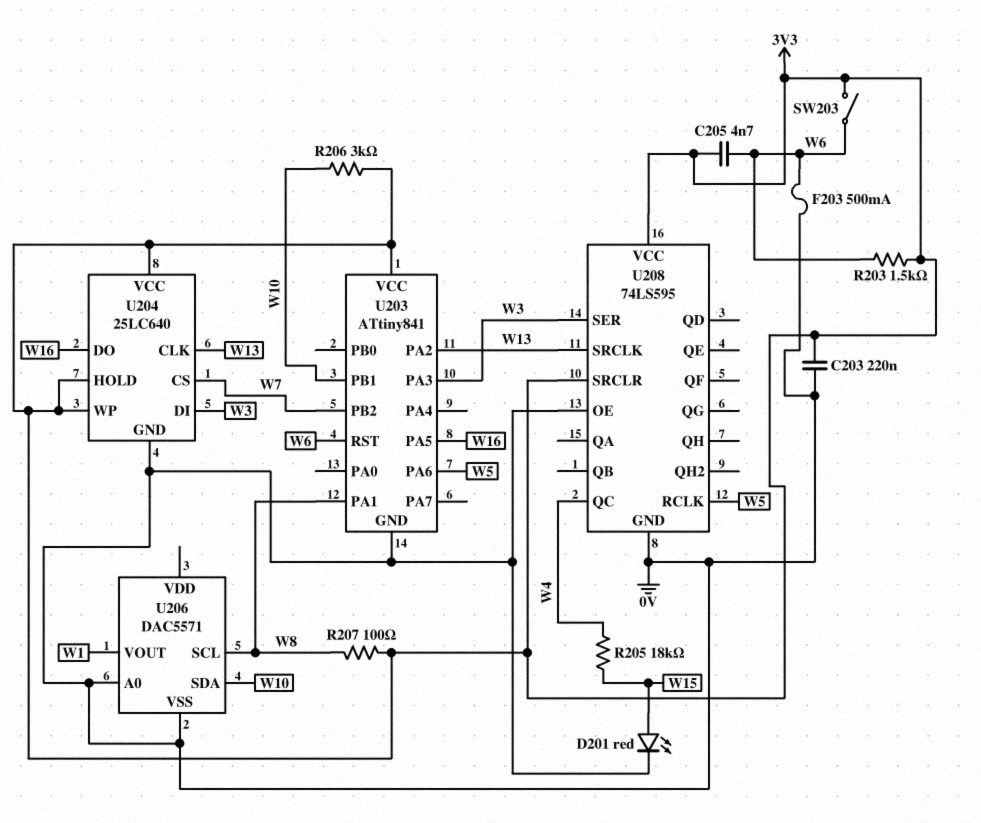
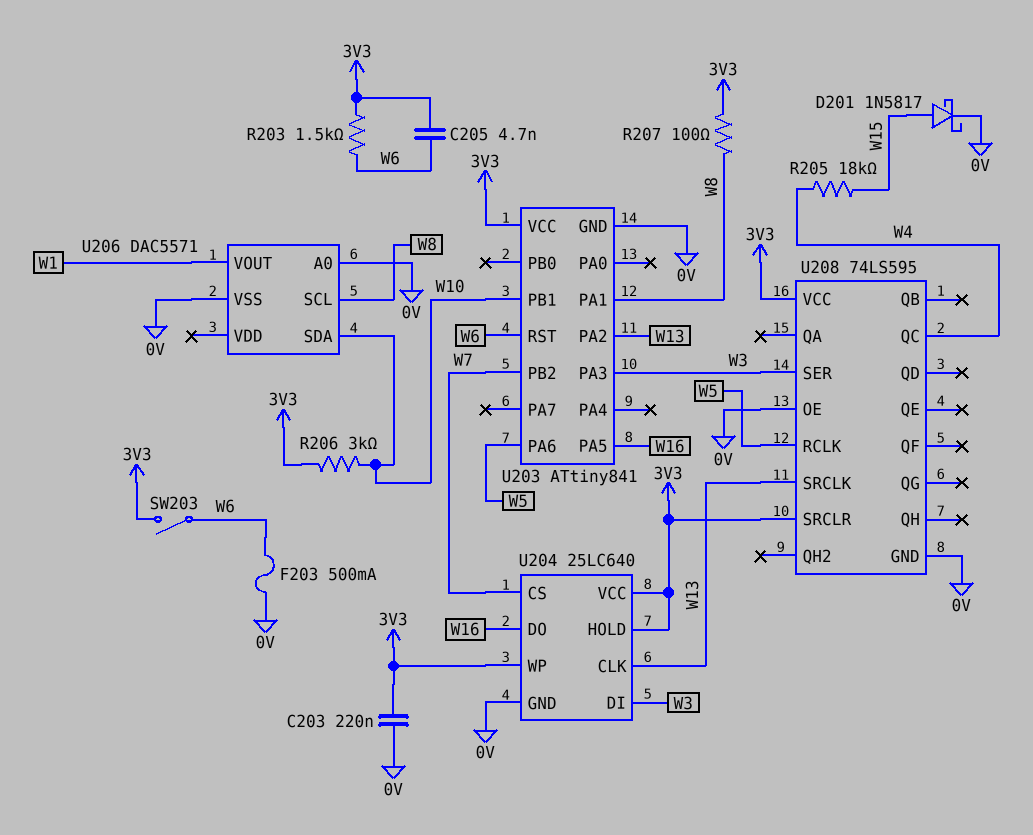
D201: LED red (A W15, K 0V) -> schottky 1N5817 (A W15, K 0V)

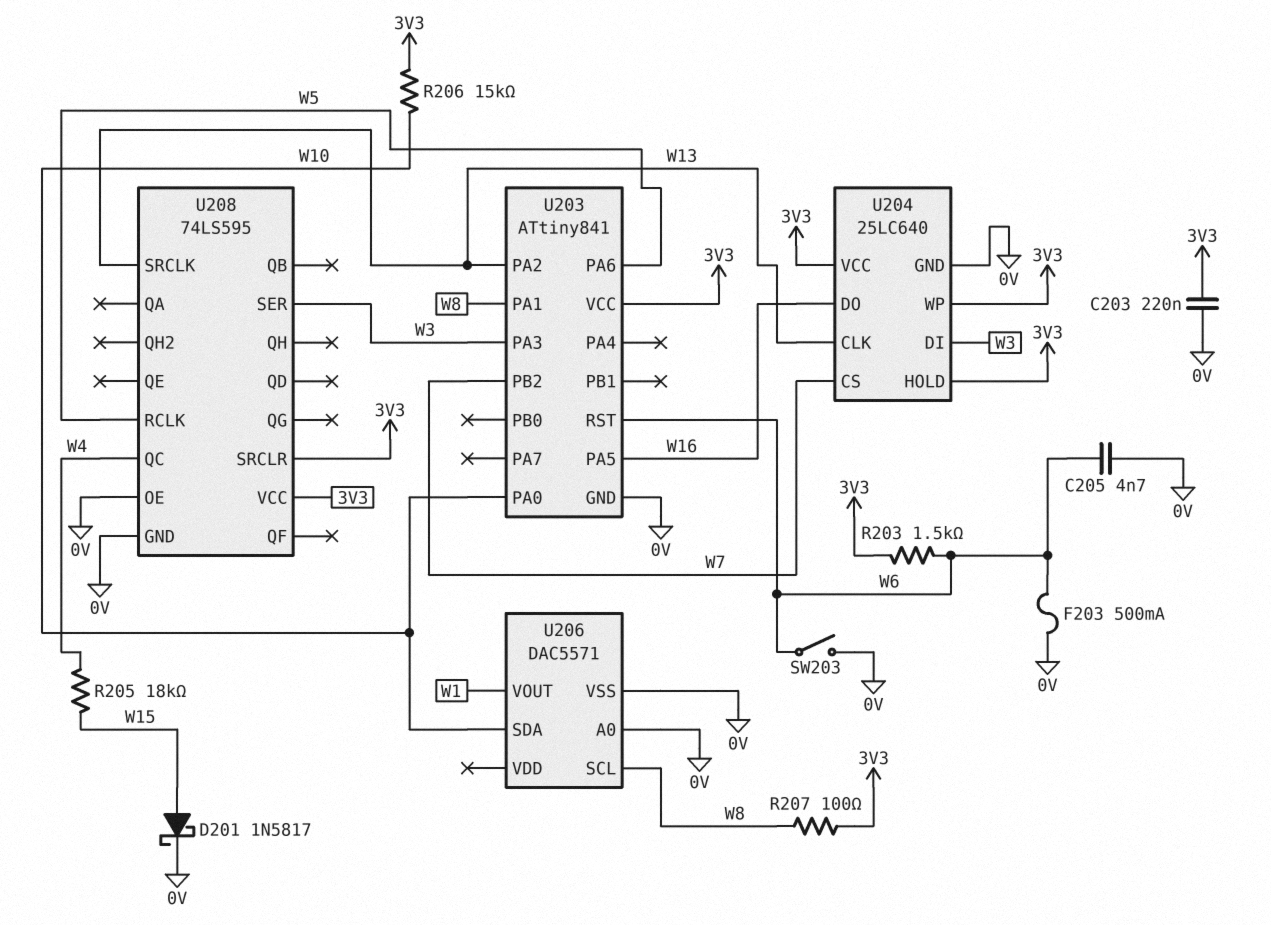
C205: 4.7nF (3V3, W6) -> 4.7nF (0V, W6)
R206: 3k (3V3, W10) -> 15k (3V3, W10)
SW203: switch (3V3, W6) -> switch (0V, W6)
U203 pin PA0: none -> W10
U203 pin PB1: W10 -> none

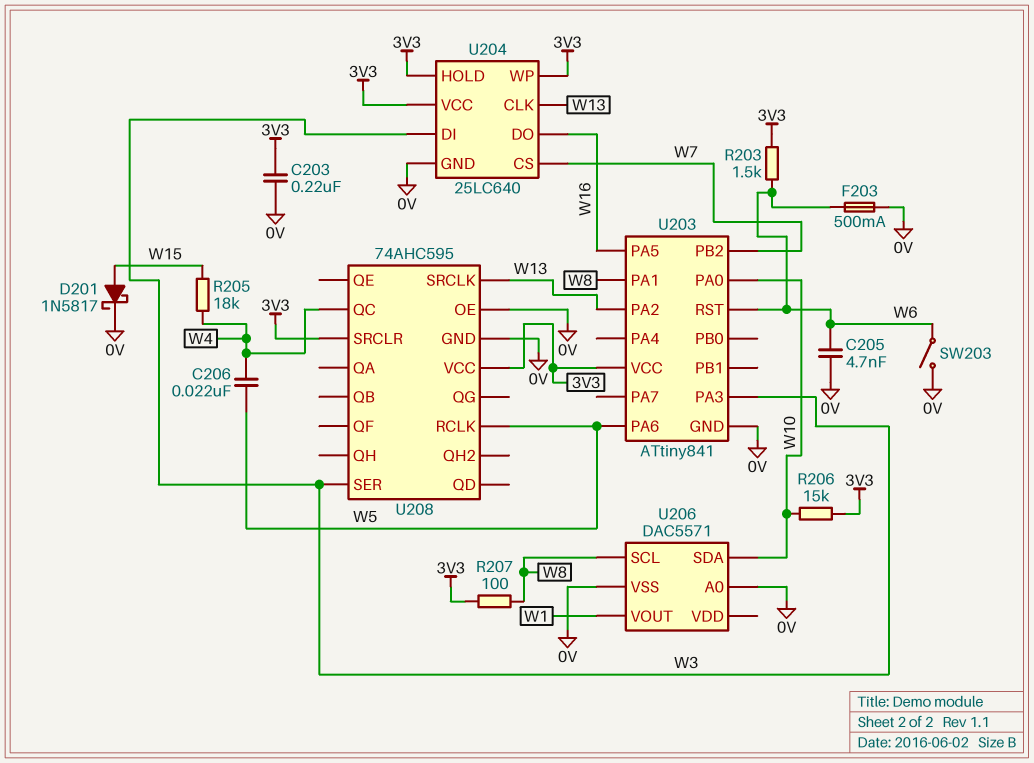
C206: none -> 22nF (W4, W5)
U208: 74LS595 -> 74AHC595

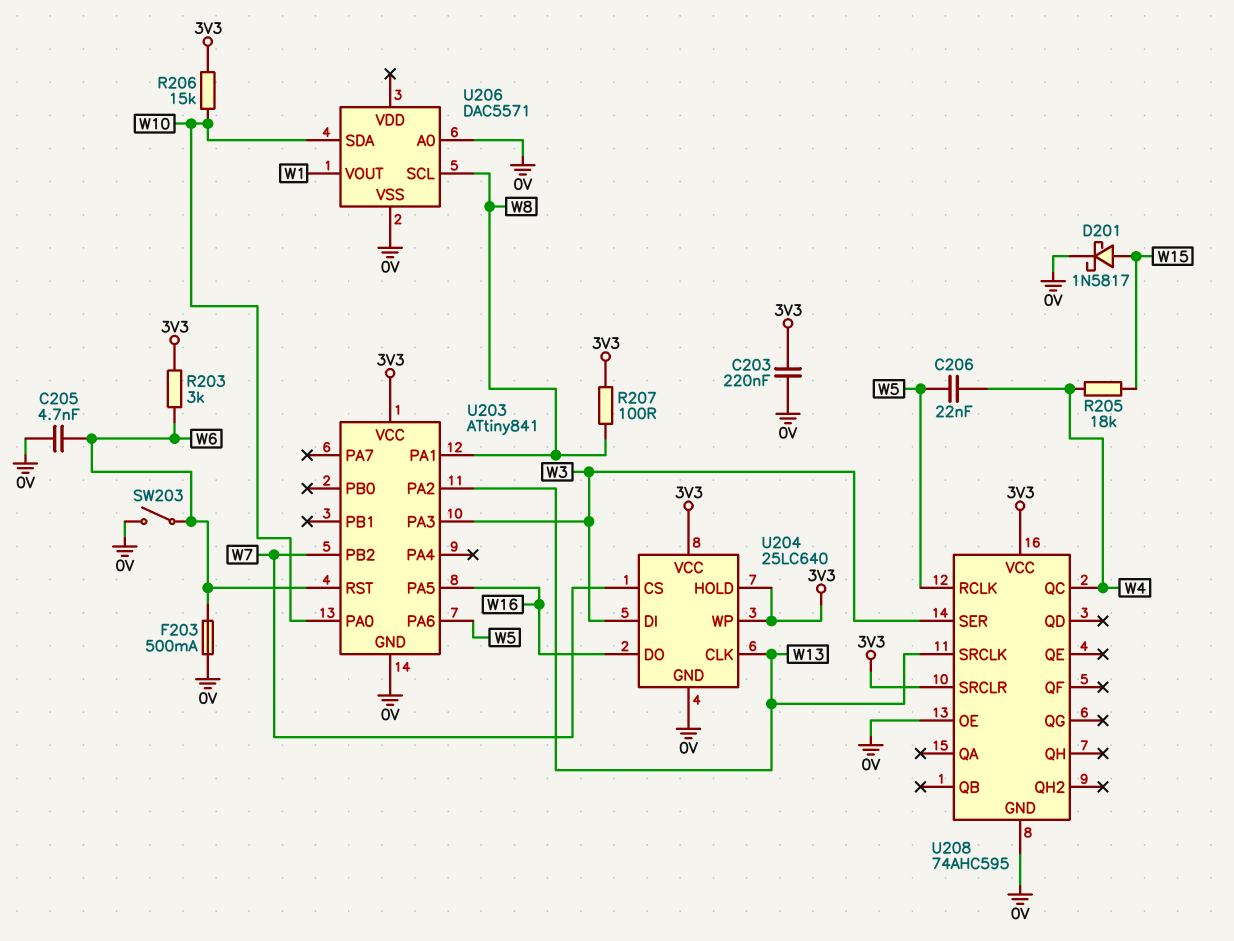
R203: 1.5k (3V3, W6) -> 3k (3V3, W6)

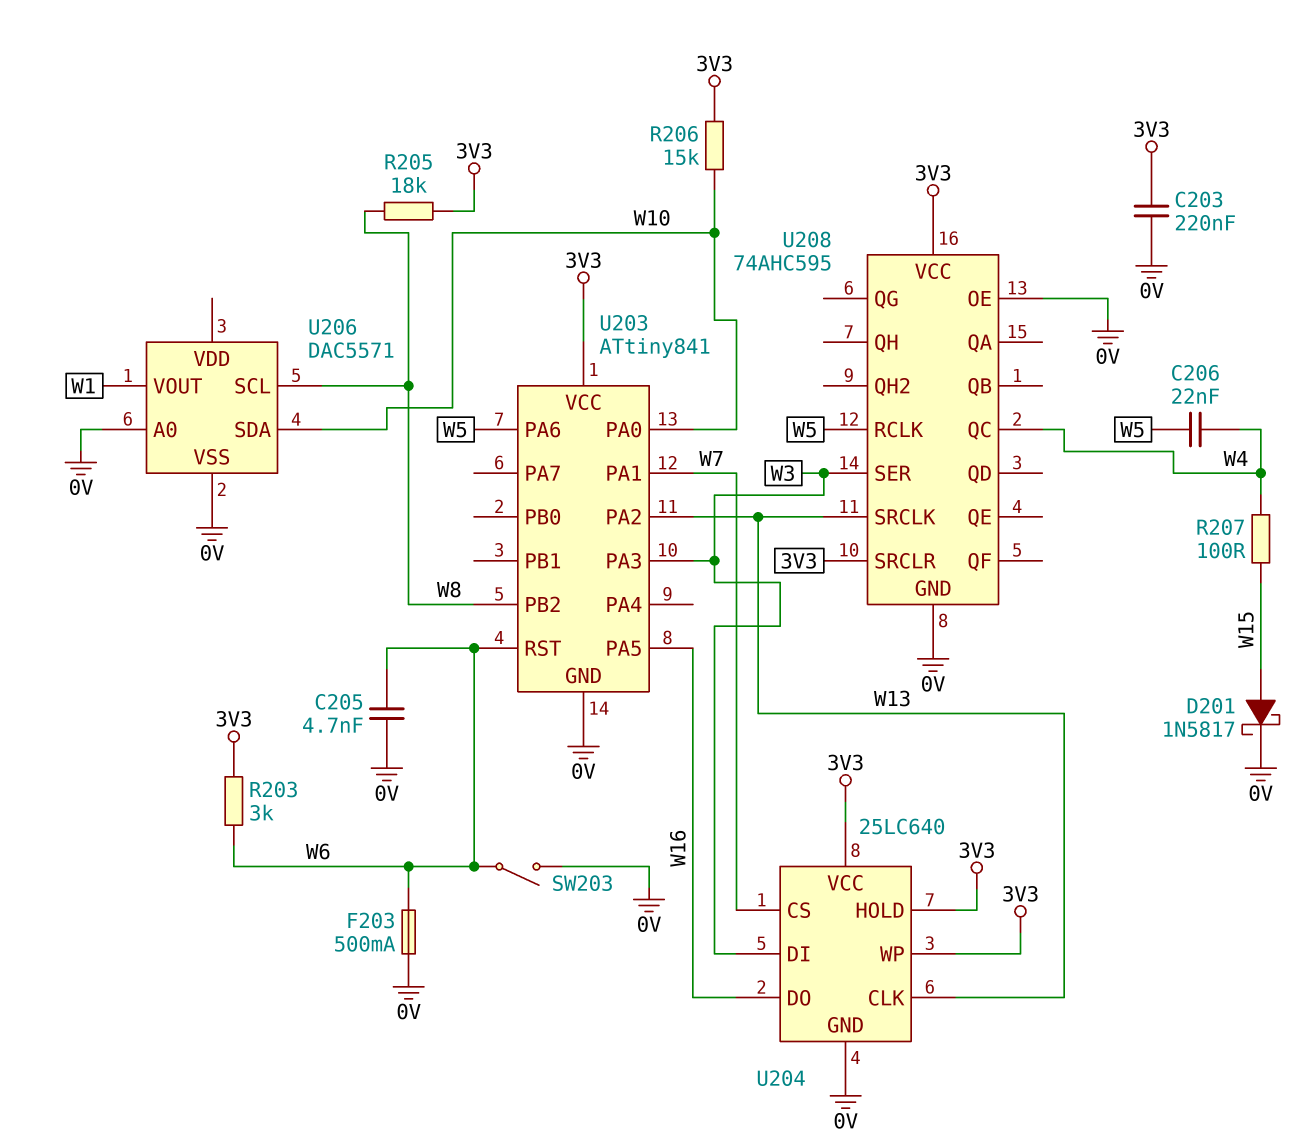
R205: 18k (W4, W15) -> 18k (3V3, W8)
R207: 100 (3V3, W8) -> 100 (W4, W15)
U203 pin PA1: W8 -> W7
U203 pin PB2: W7 -> W8

